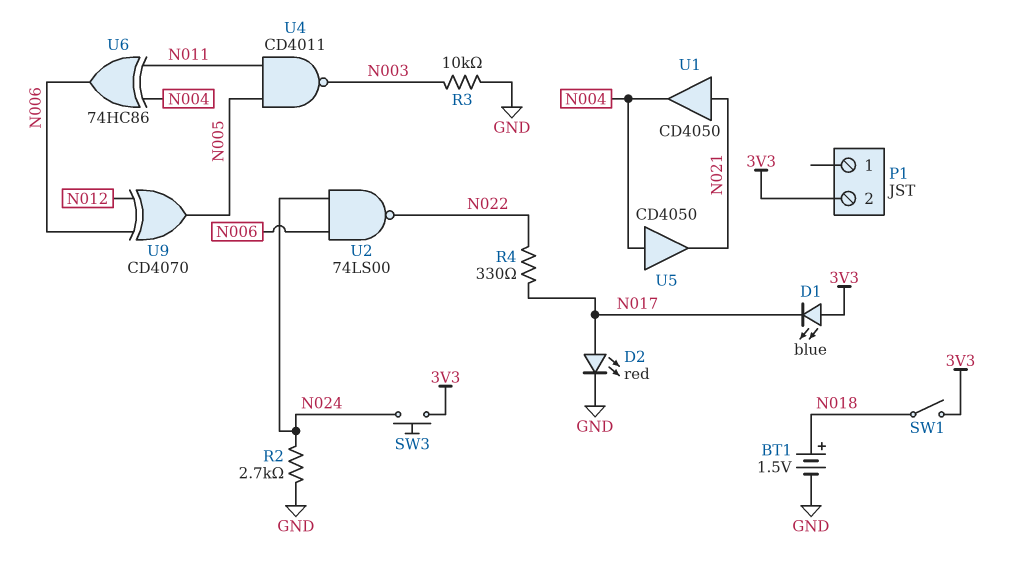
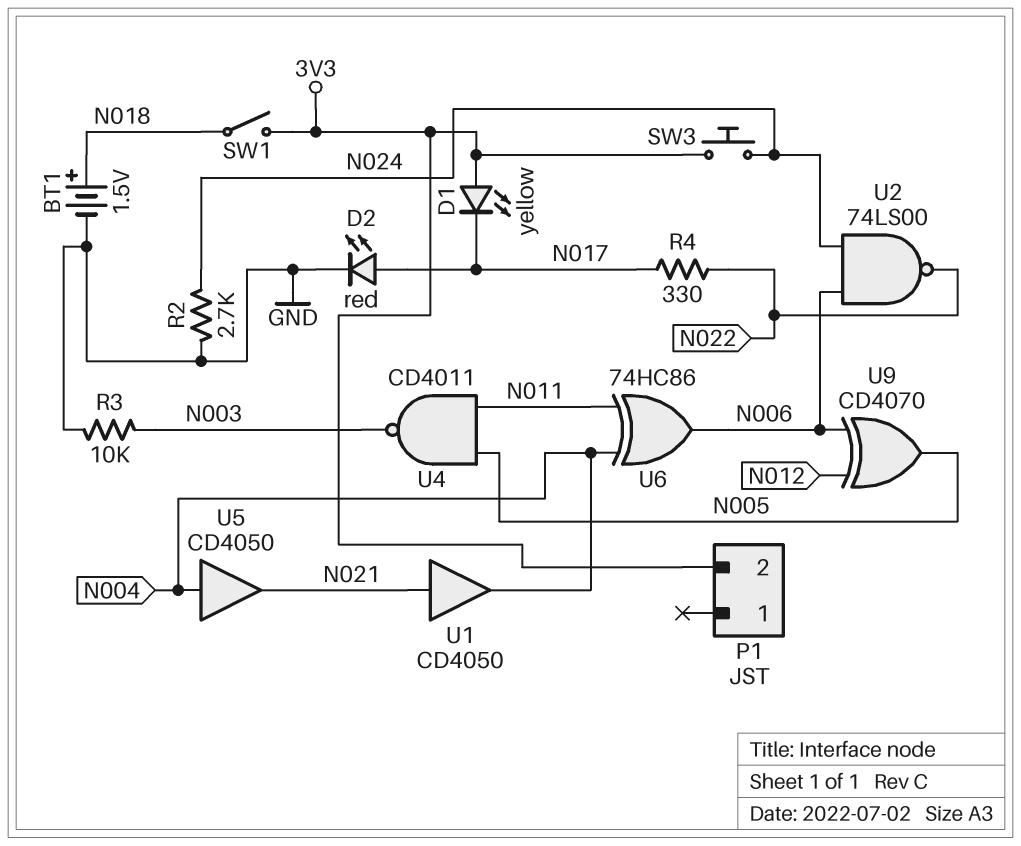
D1: LED blue (A 3V3, K N017) -> LED yellow (A 3V3, K N017)

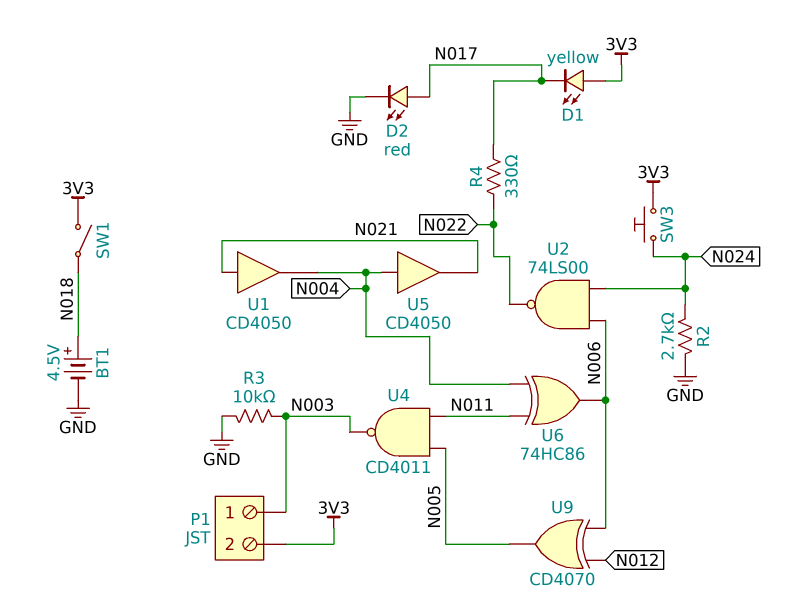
BT1: 1.5V (plus N018, minus GND) -> 4.5V (plus N018, minus GND)
P1 pin 1: none -> N003

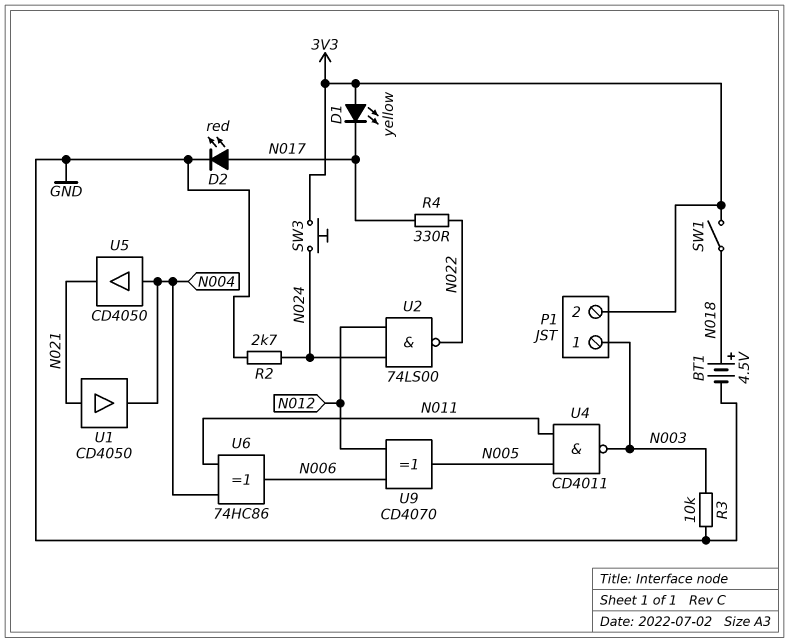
U2: NAND 74LS00 (in N006, in N024, out N022) -> NAND 74LS00 (in N012, in N024, out N022)

